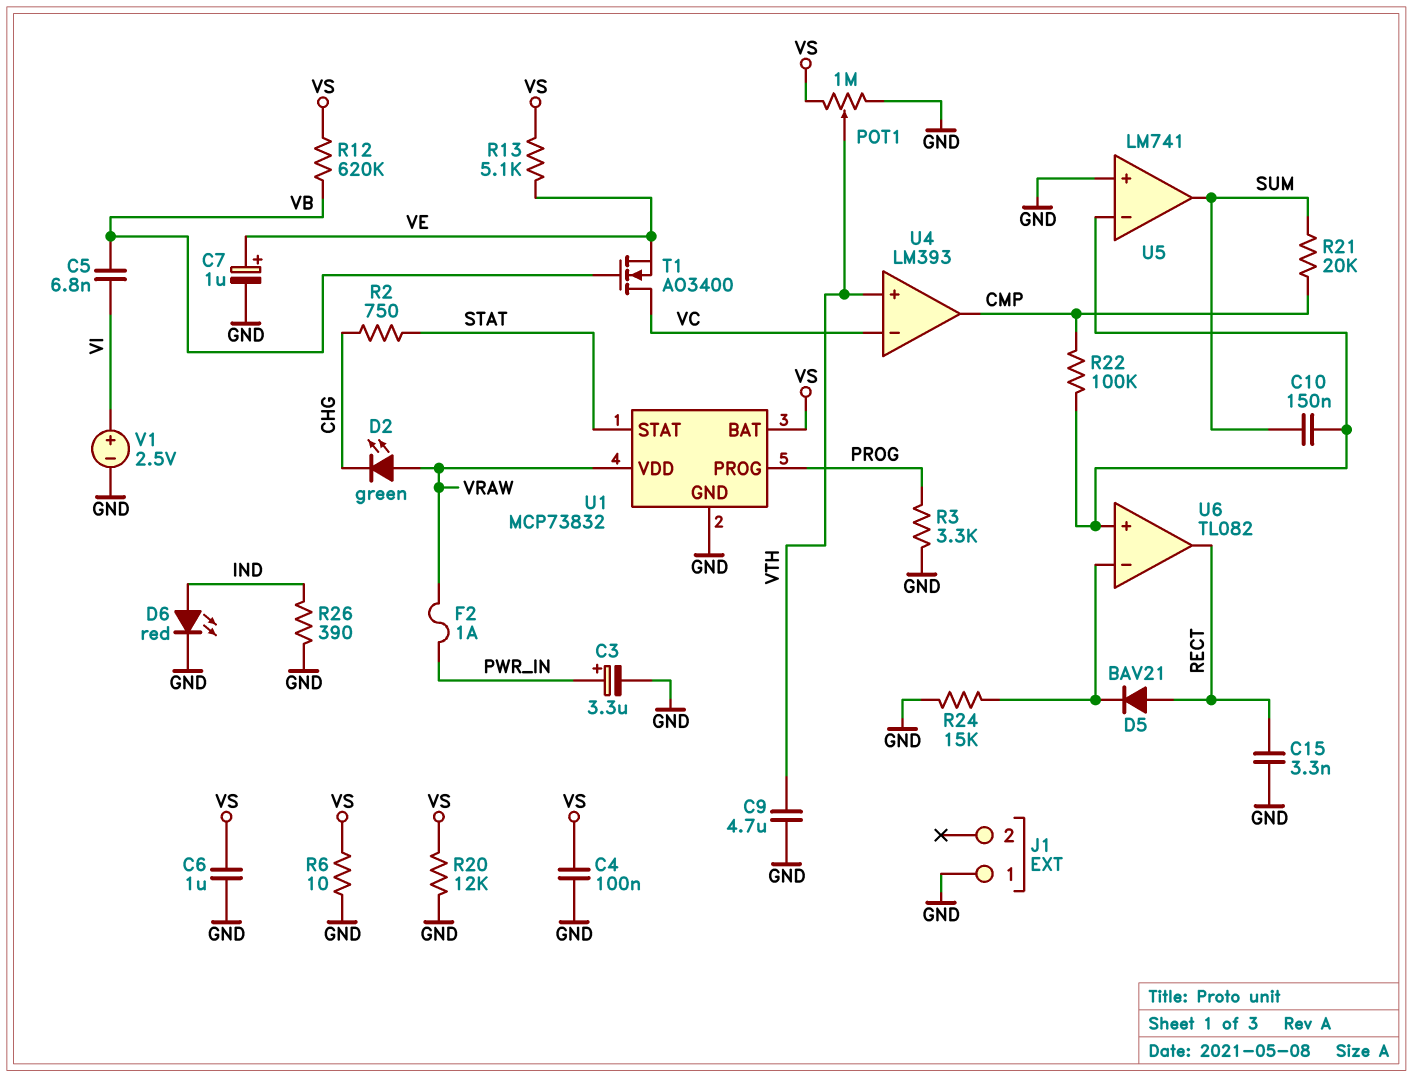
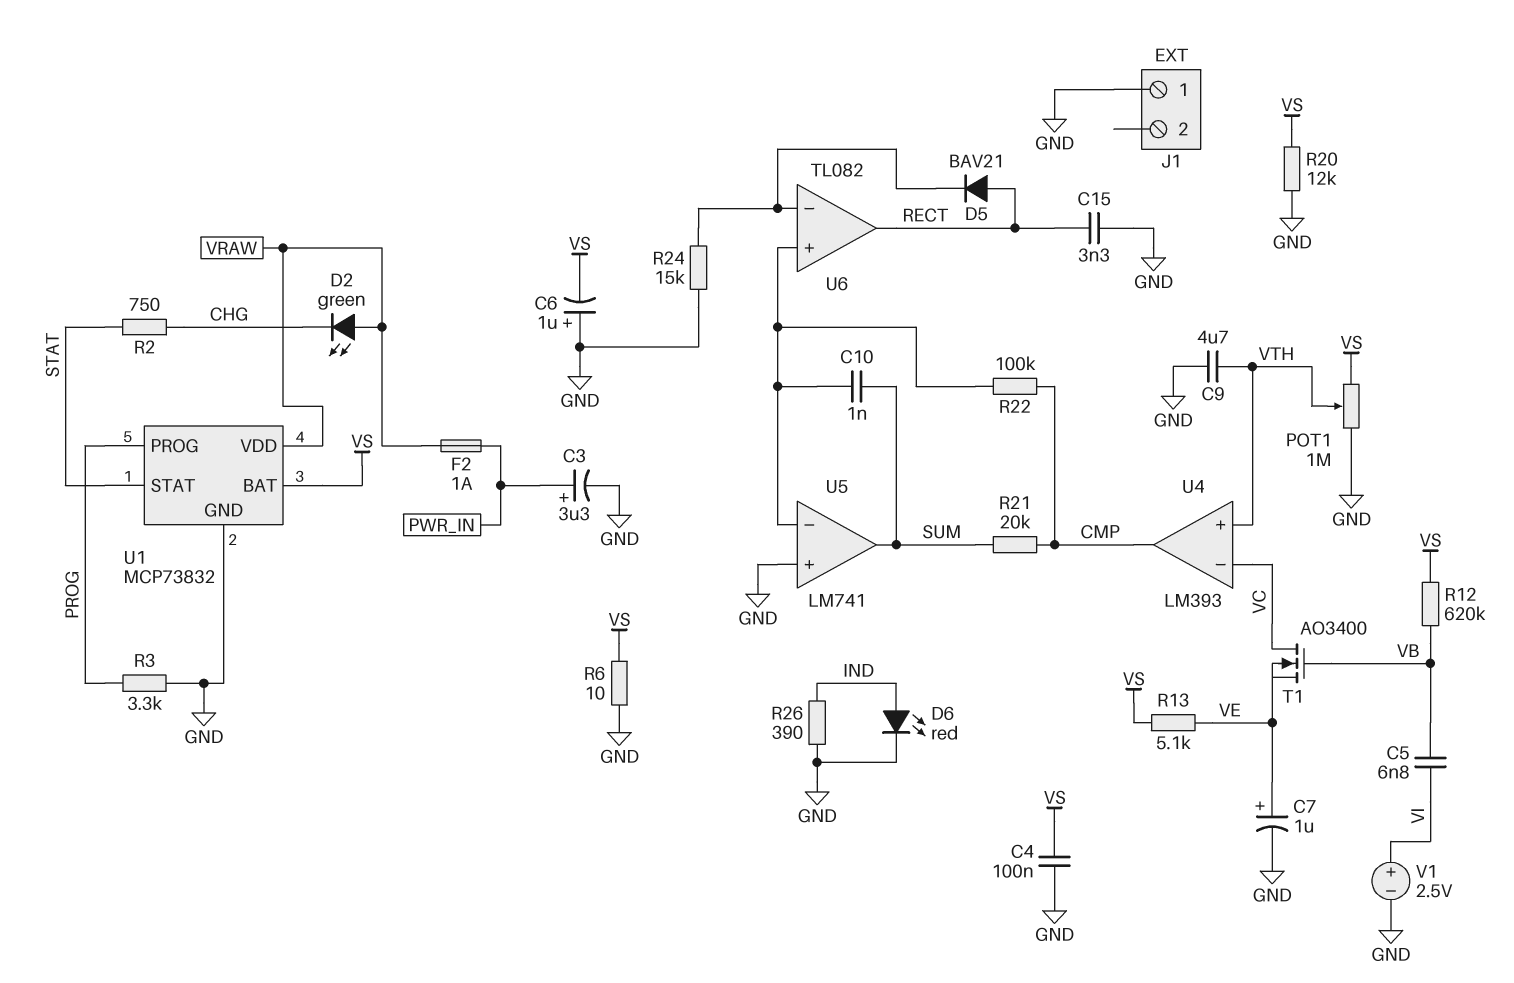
C6: 1uF (GND, VS) -> 1uF (plus GND, minus VS)
C10: 150nF (SUM, U5/in-) -> 1nF (SUM, U5/in-)

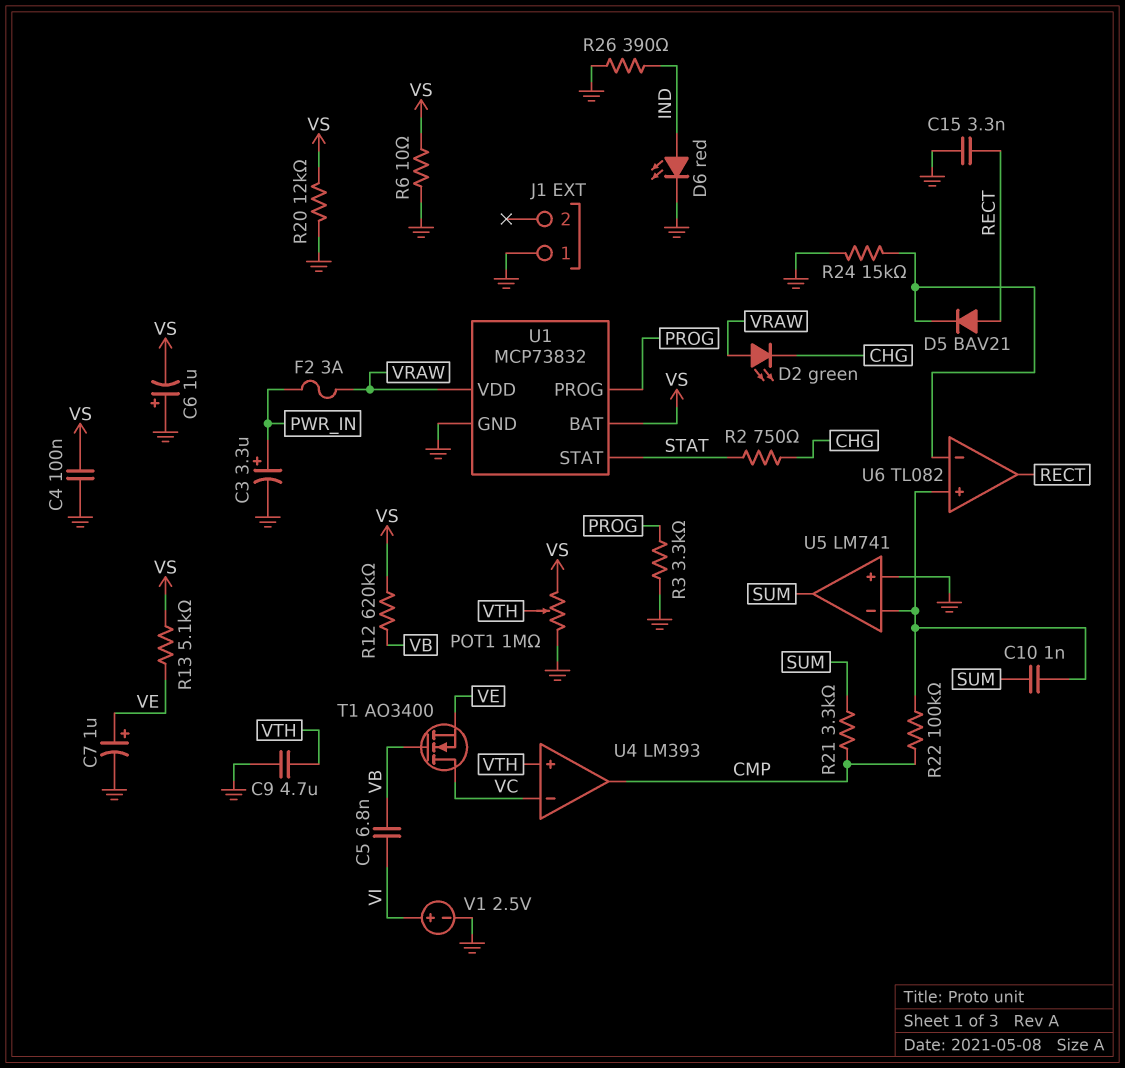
F2: 1A (PWR_IN, VRAW) -> 3A (PWR_IN, VRAW)
R21: 20k (CMP, SUM) -> 3.3k (CMP, SUM)

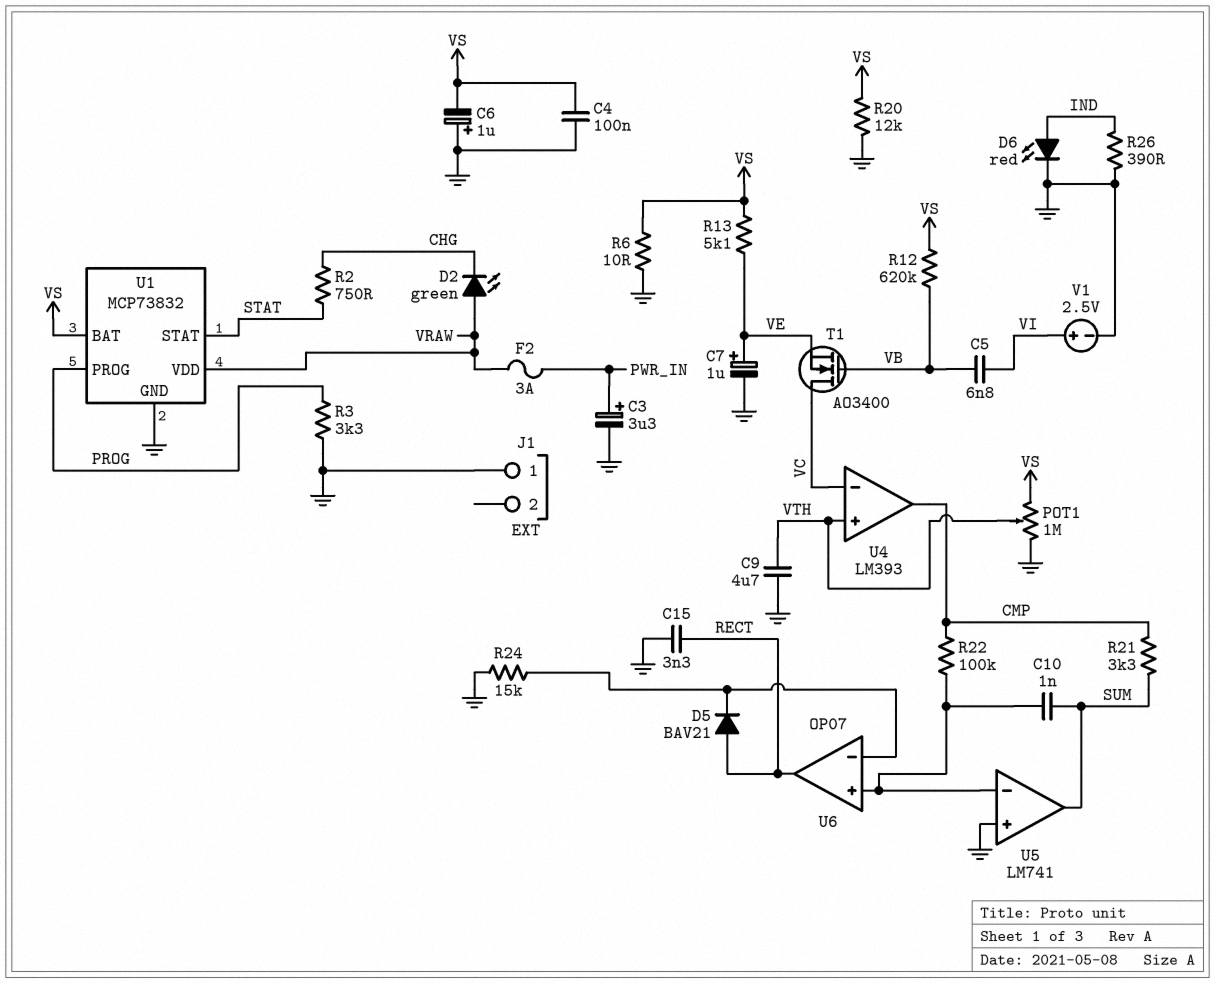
U6: TL082 -> OP07

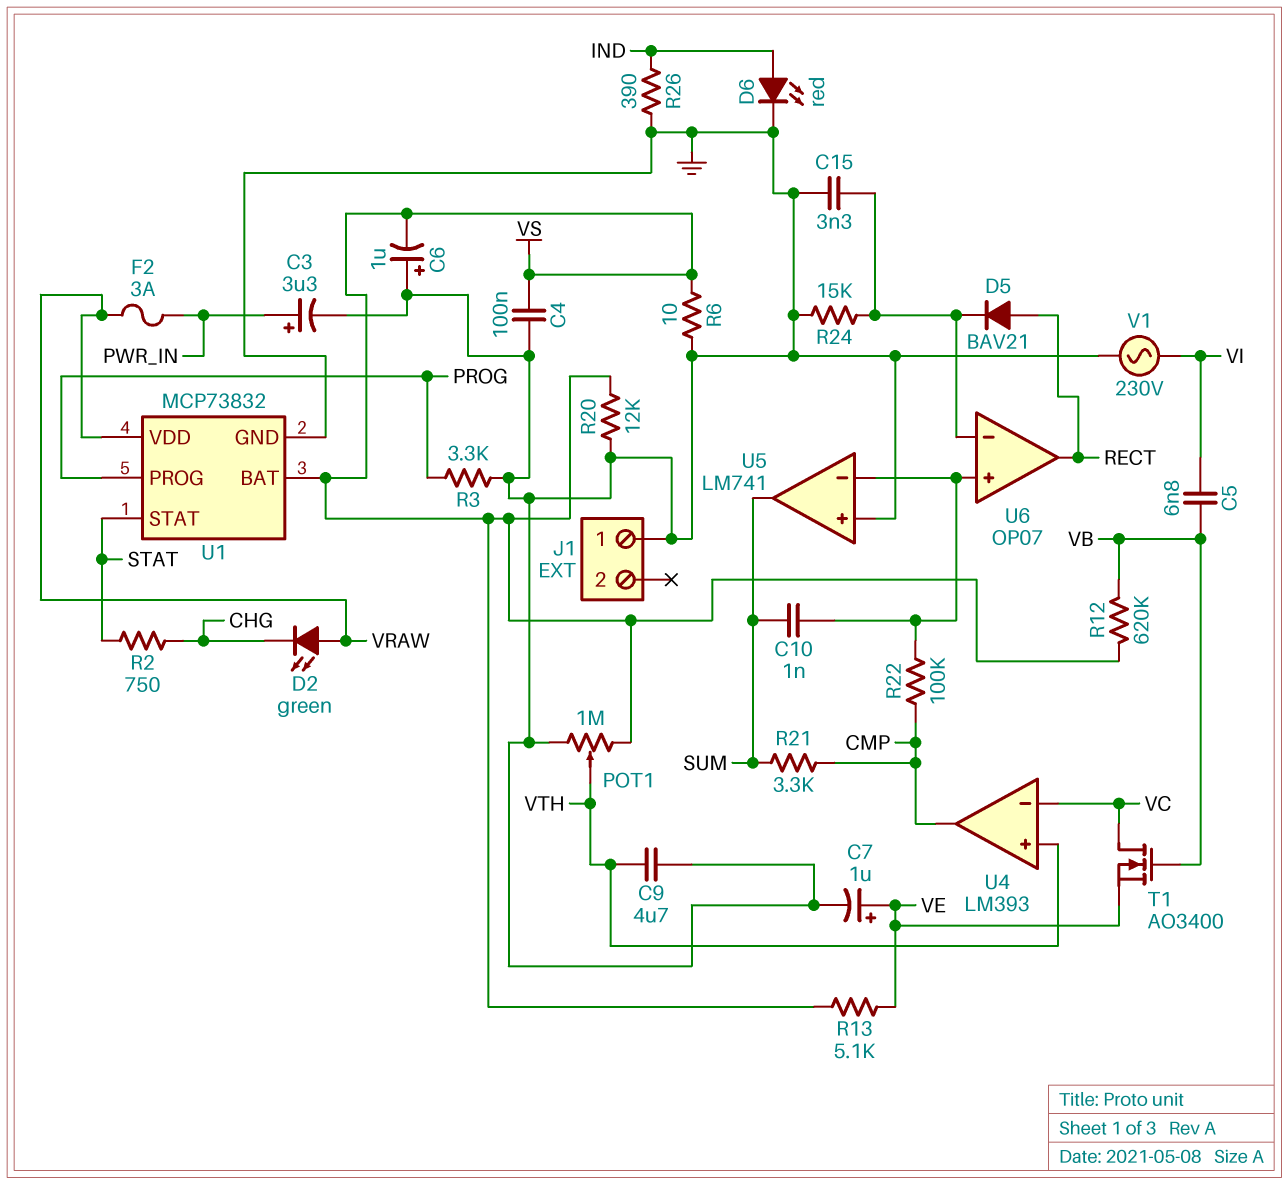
C15: 3.3nF (GND, RECT) -> 3.3nF (GND, U6/in-)
V1: 2.5V (plus VI, minus GND) -> AC 230V (GND, VI)

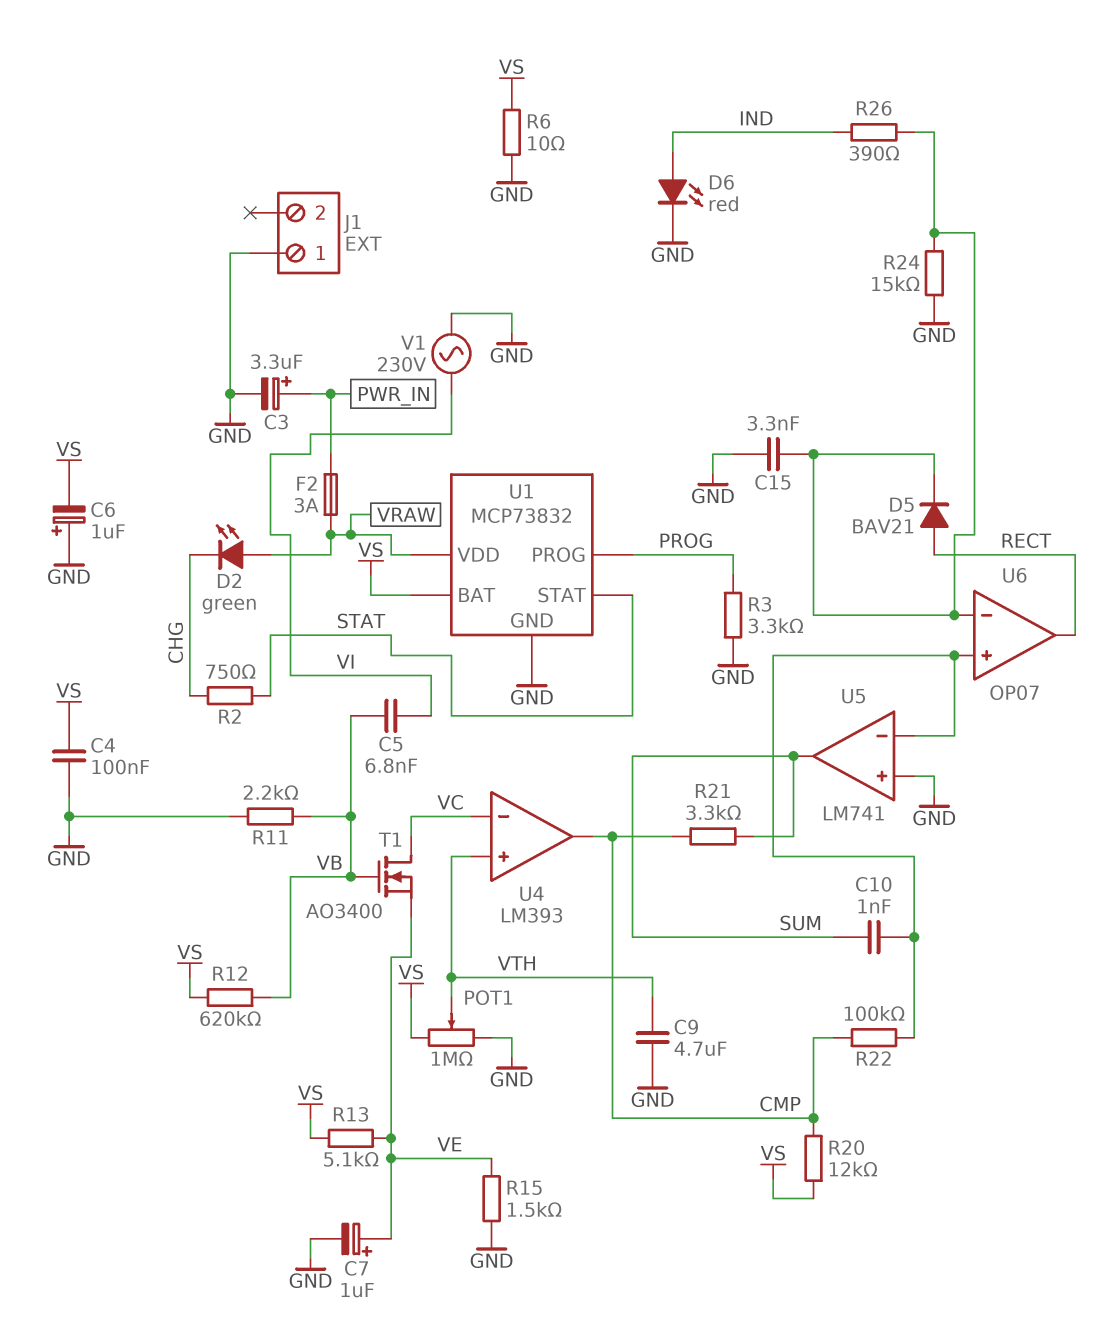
R11: none -> 2.2k (GND, VB)
R15: none -> 1.5k (GND, VE)
R20: 12k (GND, VS) -> 12k (CMP, VS)
R26: 390 (GND, IND) -> 390 (IND, U6/in-)

